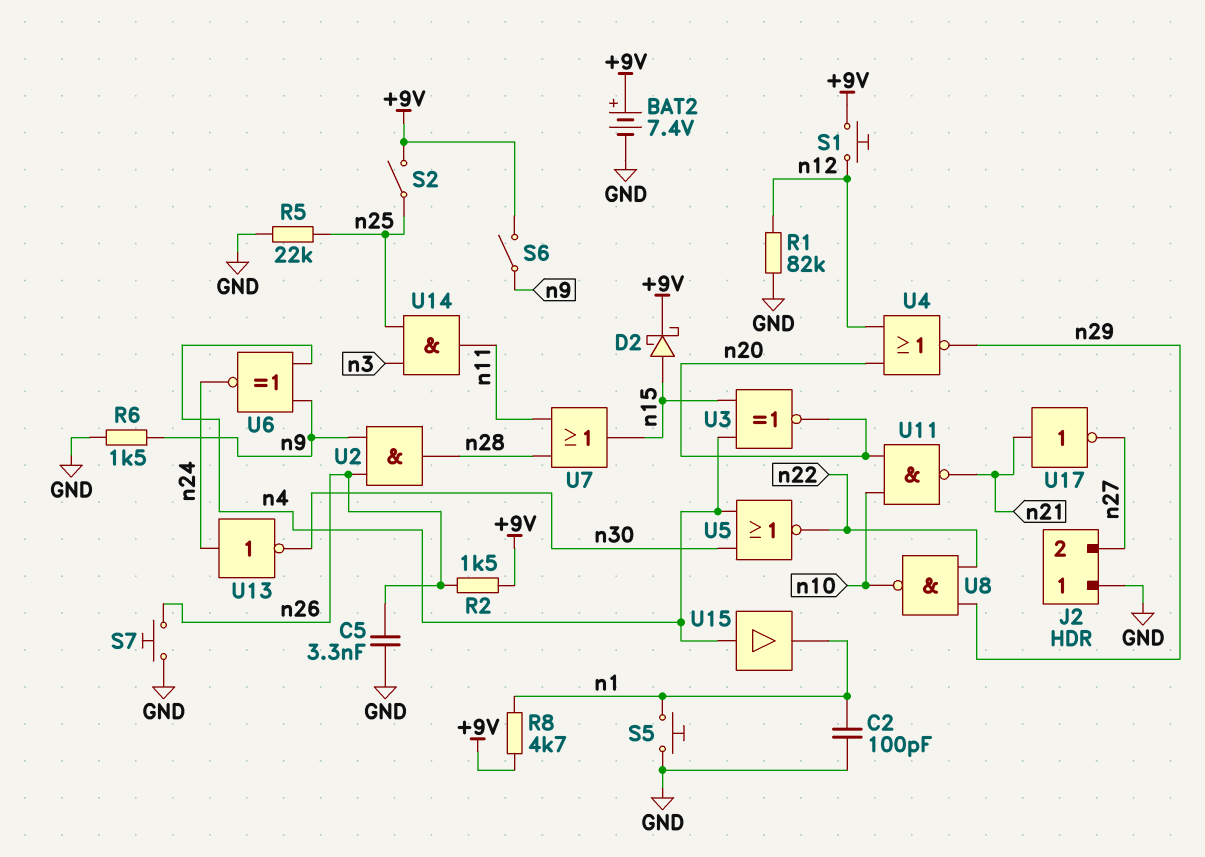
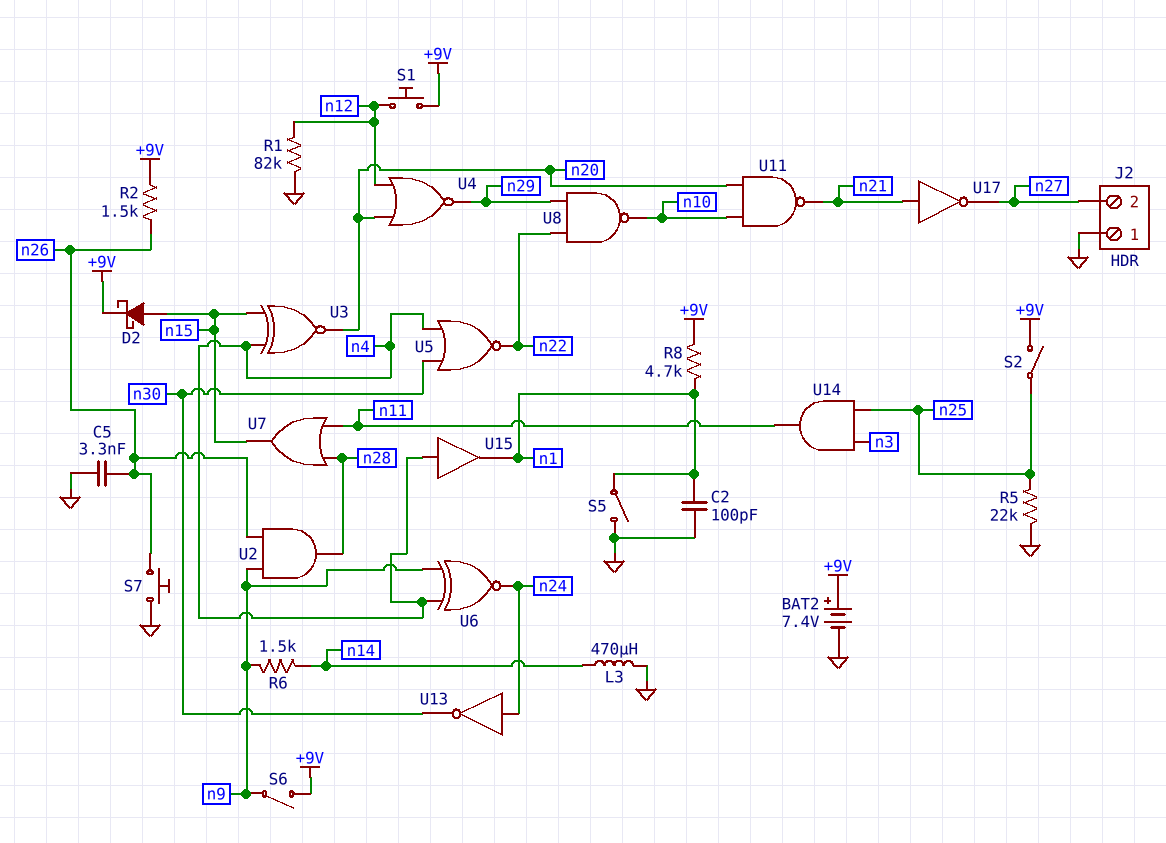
L3: none -> 470uH (GND, n14)
R6: 1.5k (GND, n9) -> 1.5k (n9, n14)
S5: button (GND, n1) -> switch (GND, n1)

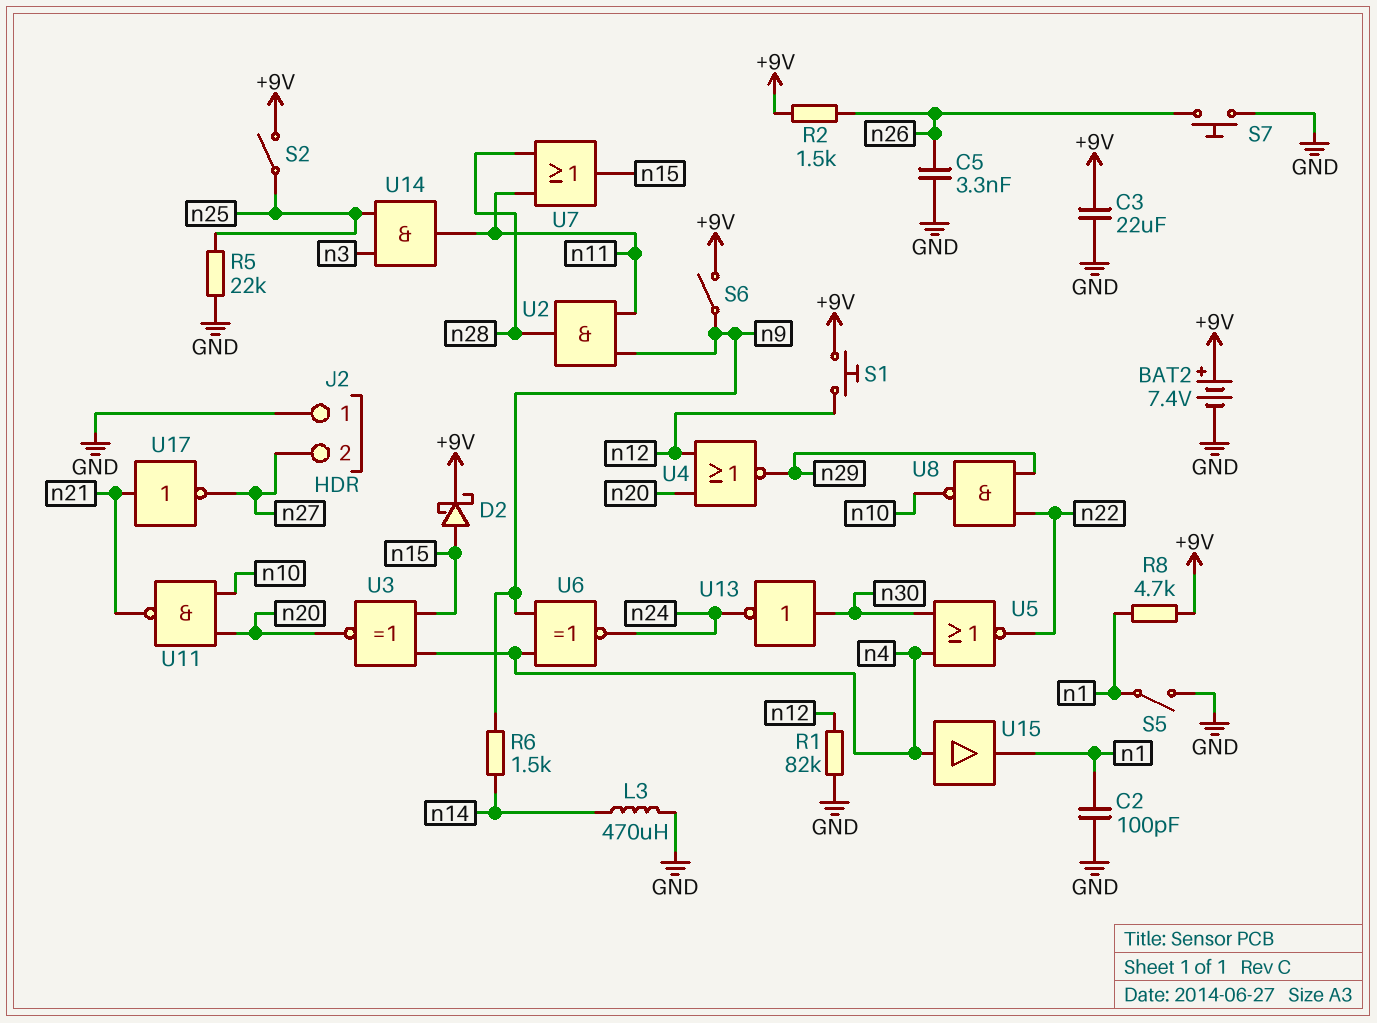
C3: none -> 22uF (+9V, GND)
U2: AND (in n9, in n26, out n28) -> AND (in n9, in n11, out n28)
U13: NOT (in n24, out n30) -> NOT (in n30, out n24)

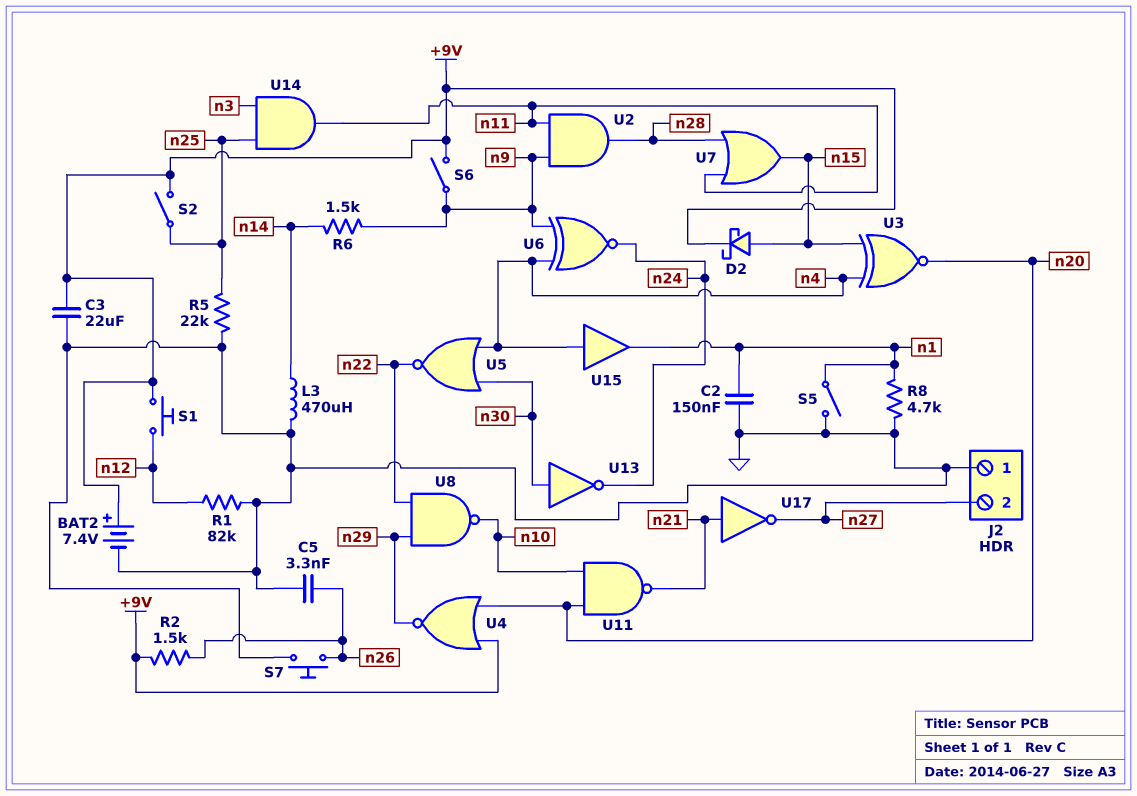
C2: 100pF (GND, n1) -> 150nF (GND, n1)
R8: 4.7k (+9V, n1) -> 4.7k (GND, n1)
U4: NOR (in n12, in n20, out n29) -> NOR (in +9V, in n20, out n29)

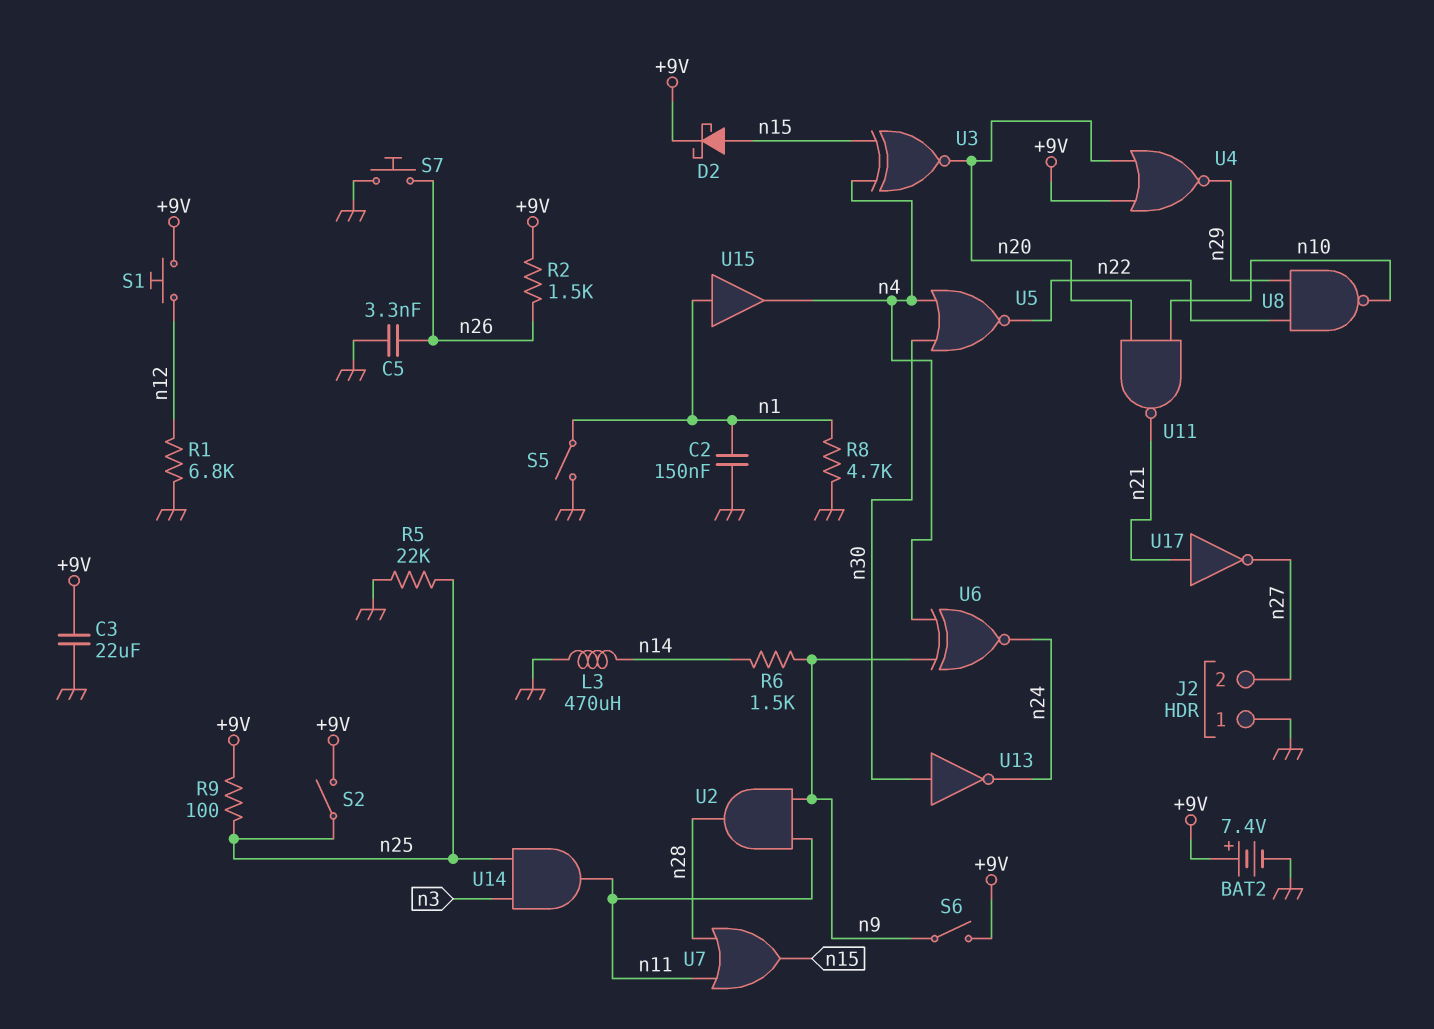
R1: 82k (GND, n12) -> 6.8k (GND, n12)
R9: none -> 100 (+9V, n25)
U15: buffer (in n4, out n1) -> buffer (in n1, out n4)

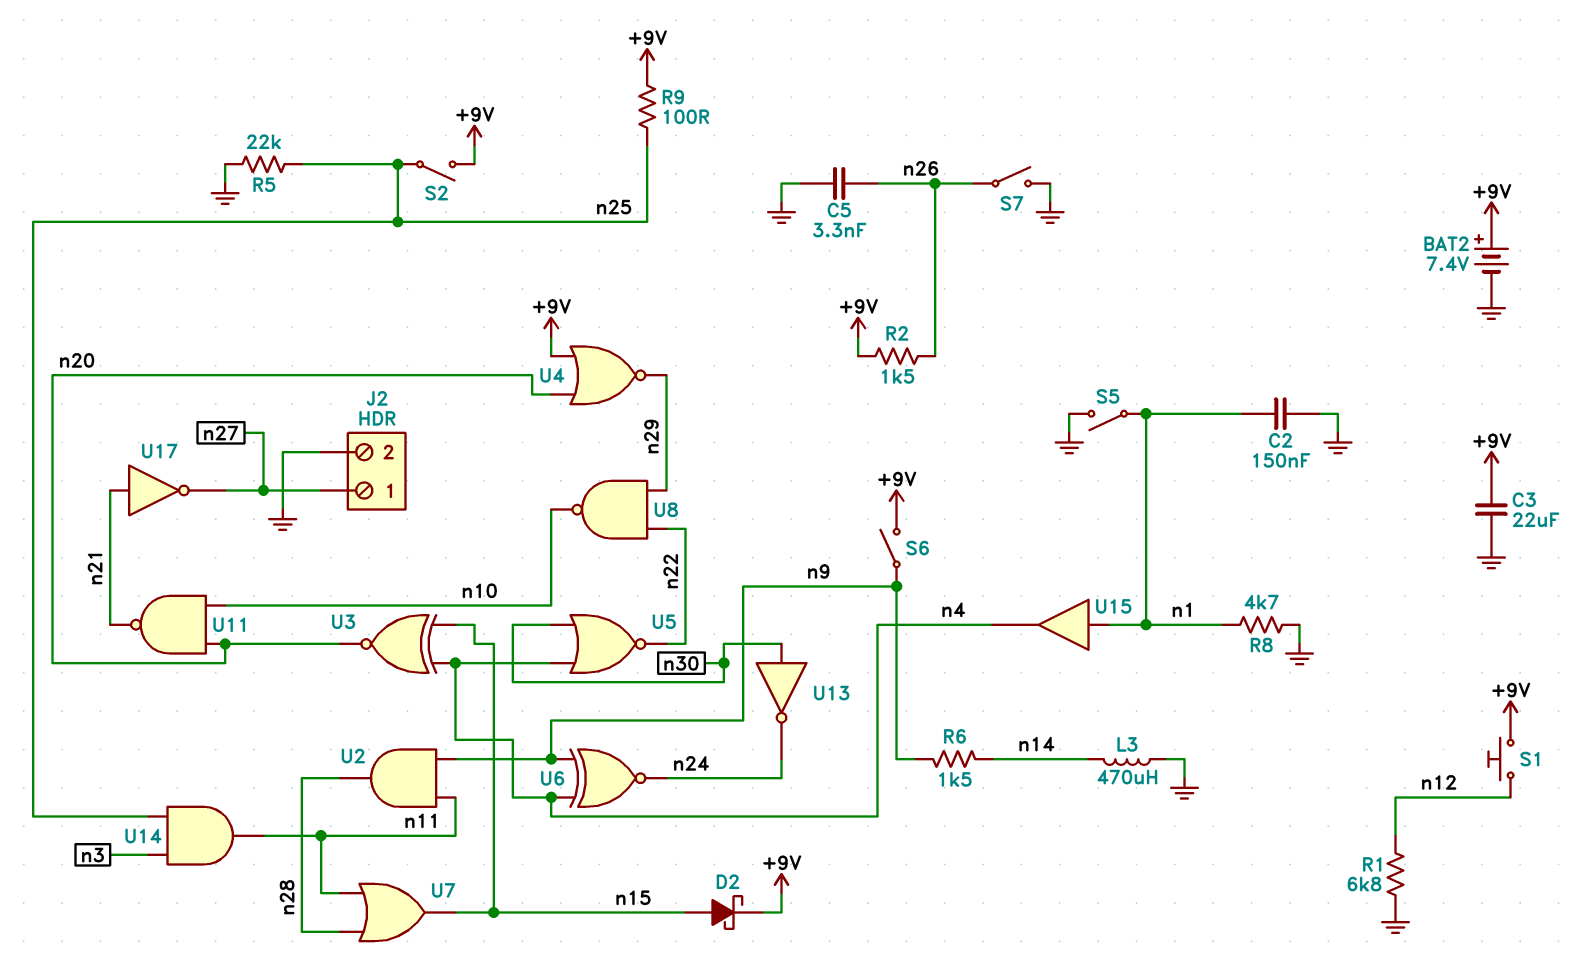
J2 pin 1: GND -> n27
J2 pin 2: n27 -> GND
S7: button (GND, n26) -> switch (GND, n26)

